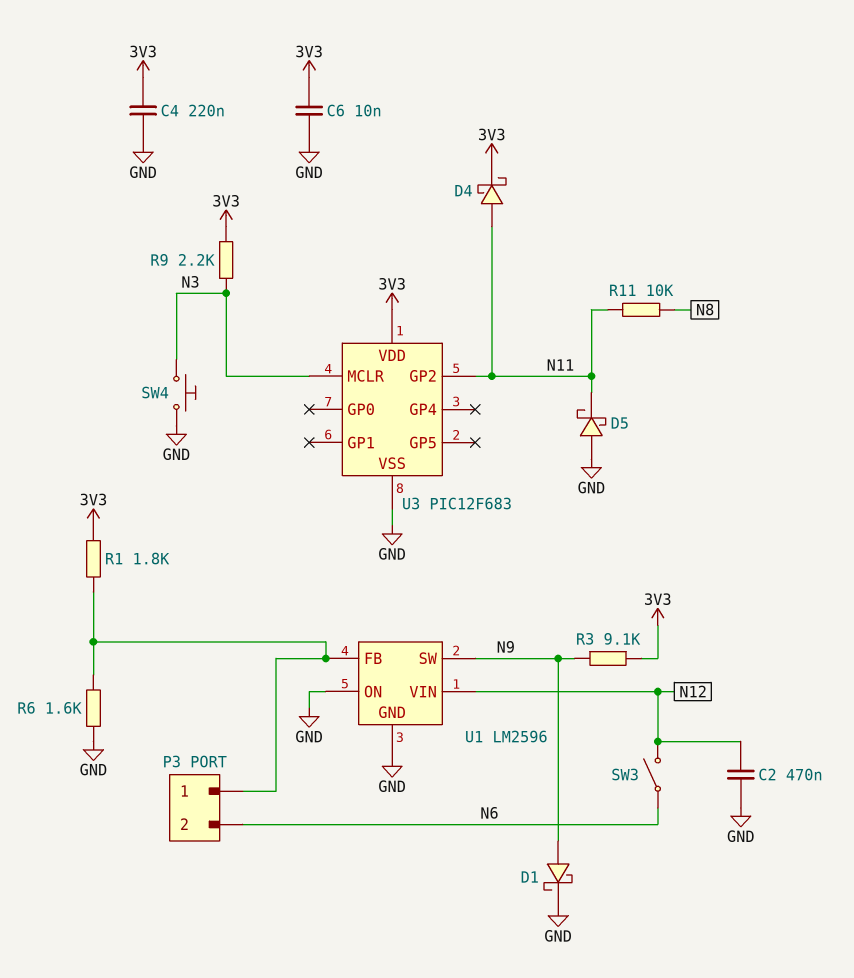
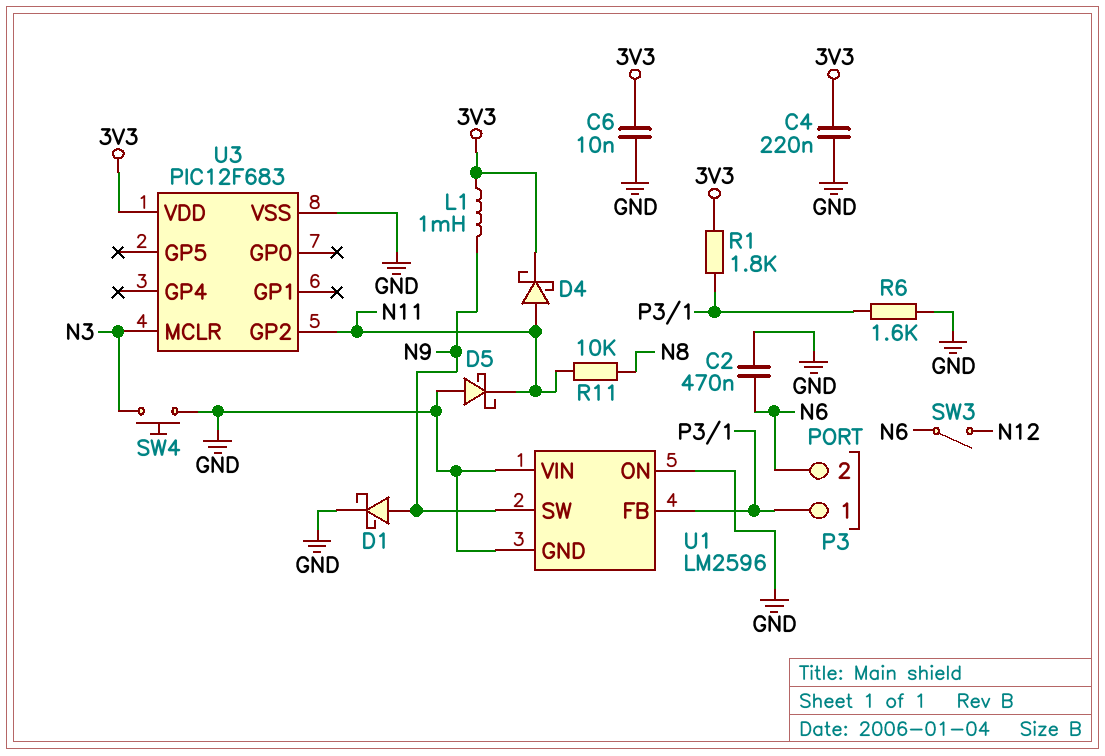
C2: 470nF (GND, N12) -> 470nF (GND, N6)
L1: none -> 1mH (3V3, N9)
R3: 9.1k (3V3, N9) -> none
R9: 2.2k (3V3, N3) -> none
U1 pin VIN: N12 -> GND

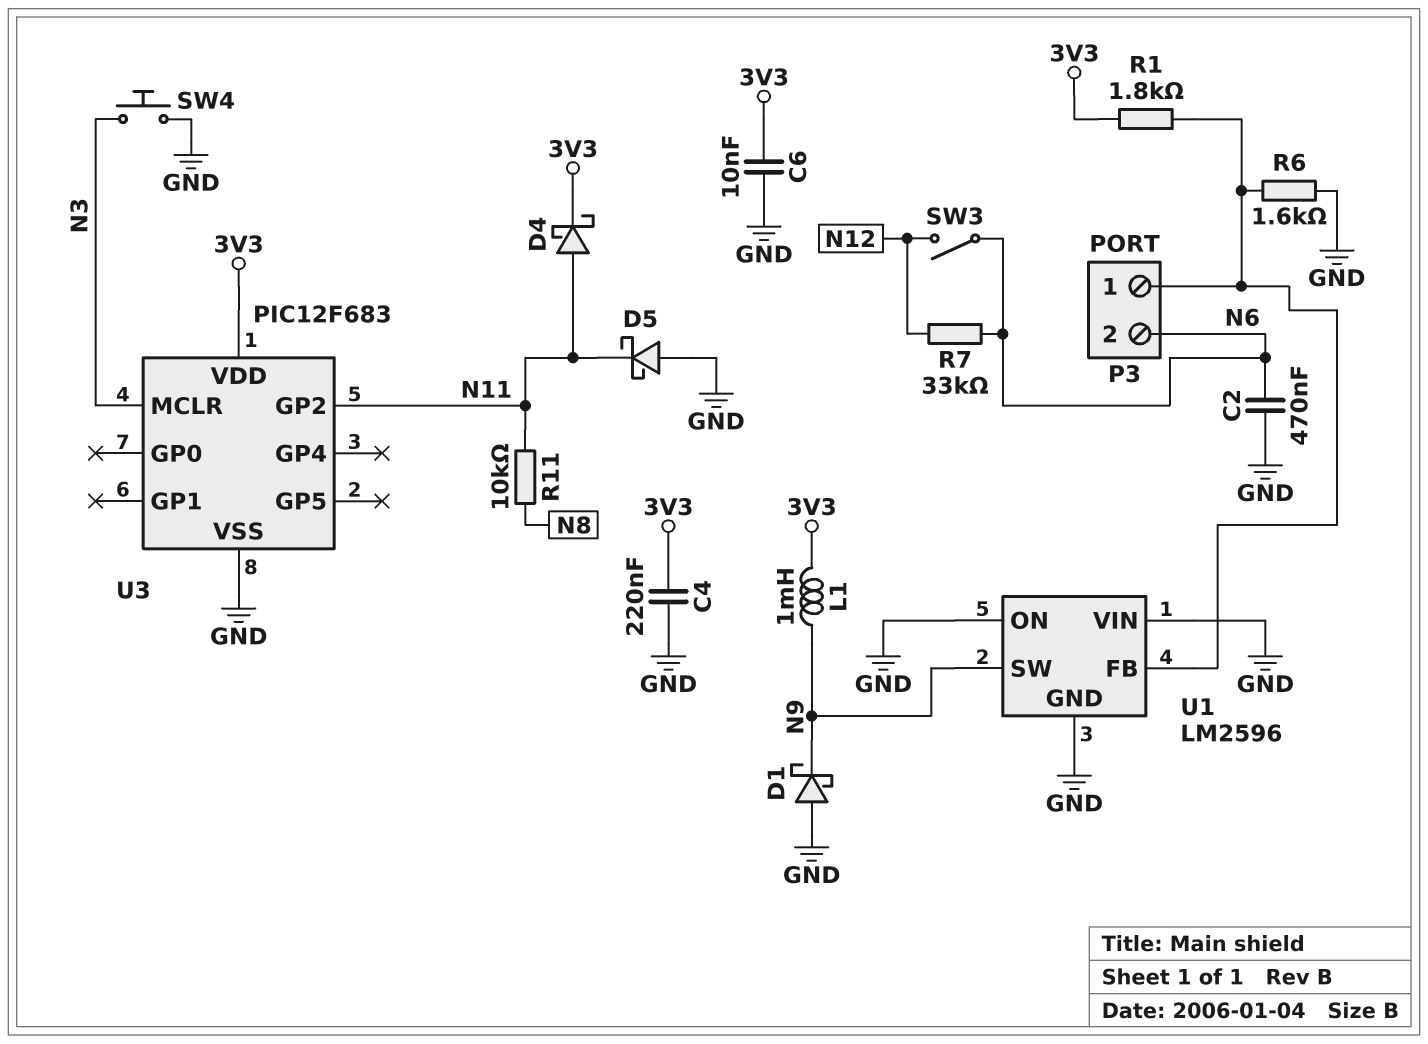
D1: schottky (A N9, K GND) -> schottky (A GND, K N9)
R7: none -> 33k (N6, N12)

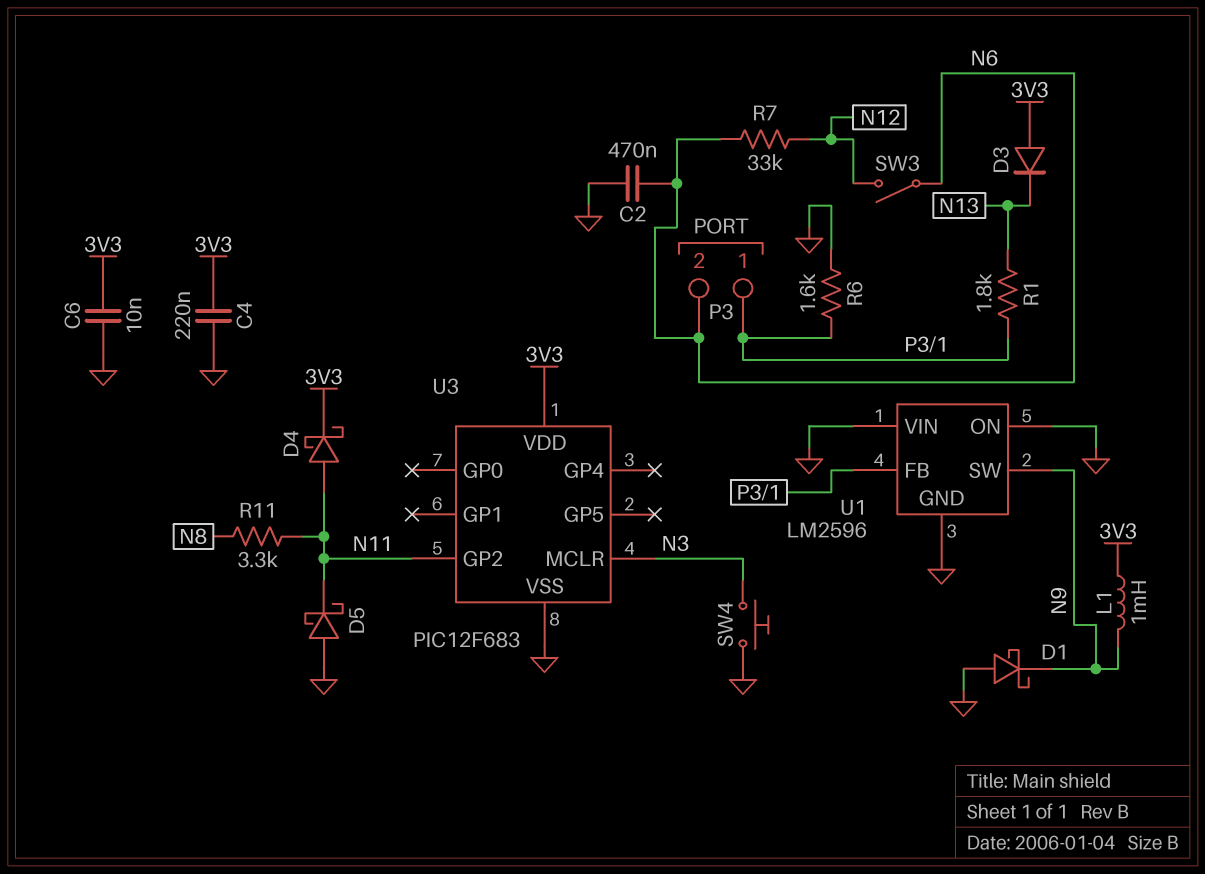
D3: none -> diode (A 3V3, K N13)
R1: 1.8k (3V3, P3/1) -> 1.8k (N13, P3/1)
R11: 10k (N8, N11) -> 3.3k (N8, N11)

